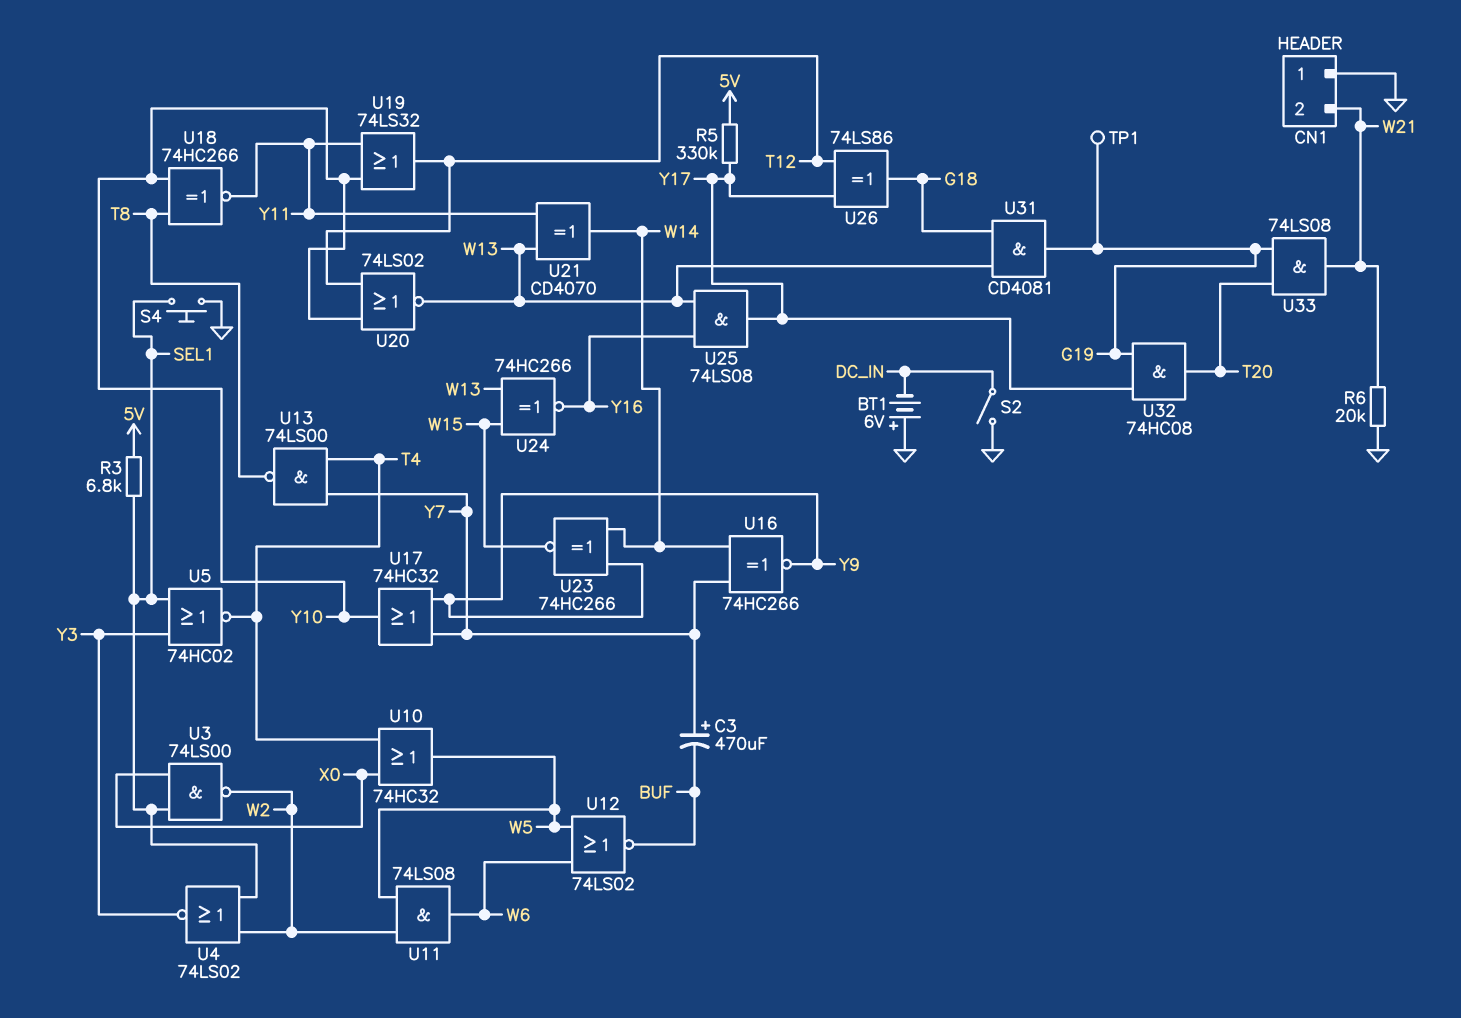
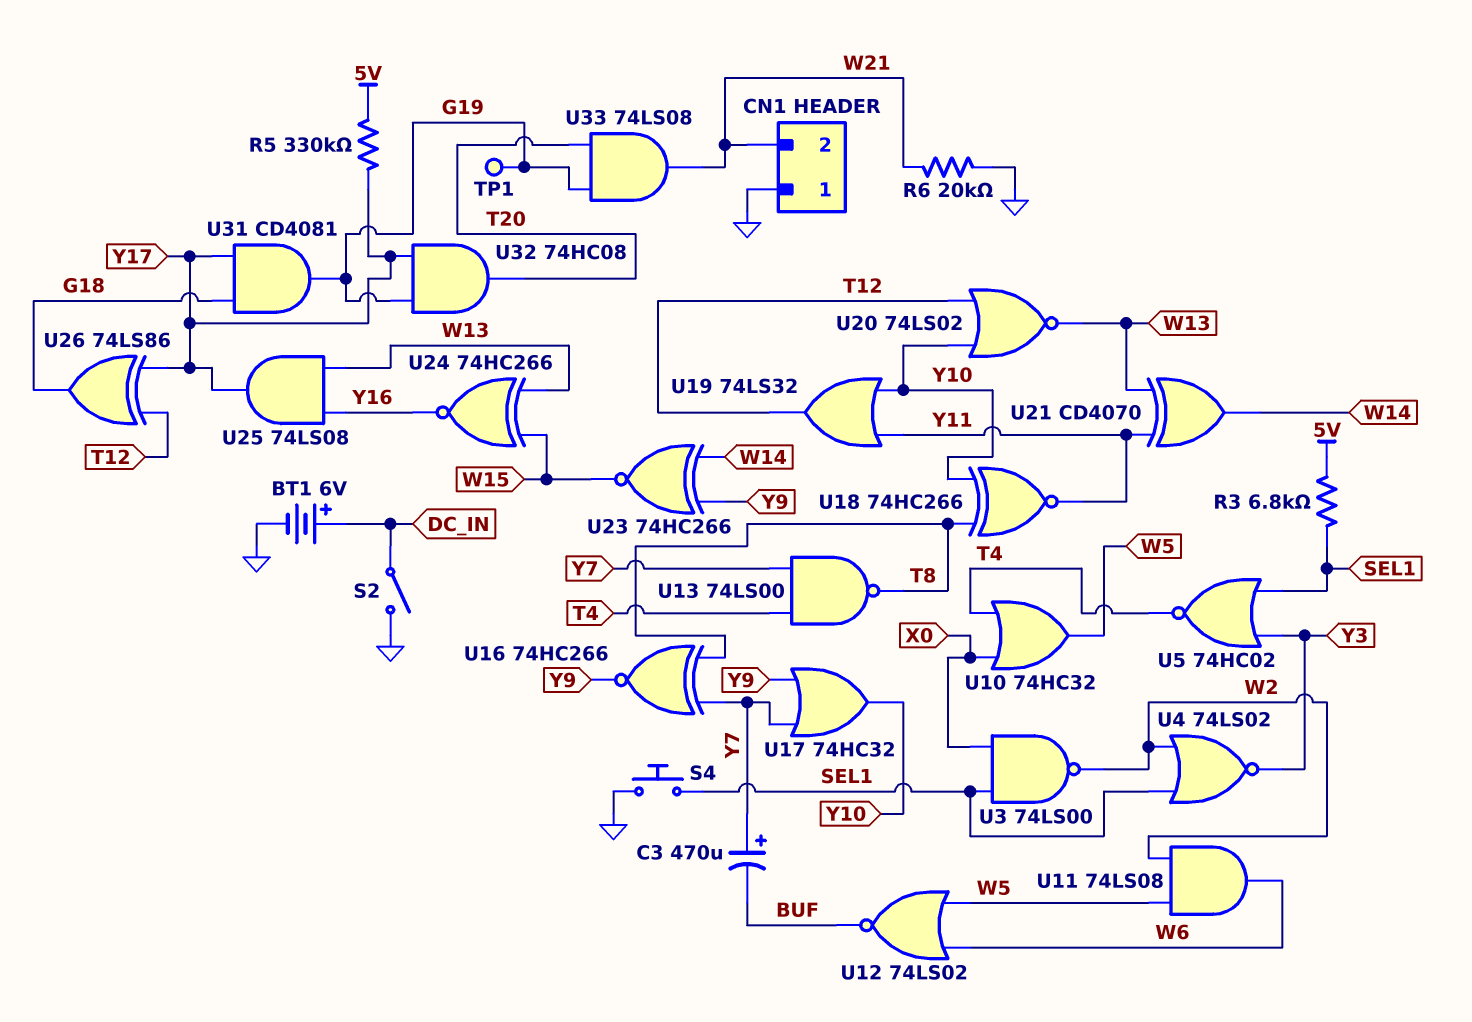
BT1: 6V (plus GND, minus DC_IN) -> 6V (plus DC_IN, minus GND)
U16: XNOR 74HC266 (in W14, in Y7, out Y9) -> XNOR 74HC266 (in T8, in Y7, out Y9)
U31: AND CD4081 (in G18, in W13, out G19) -> AND CD4081 (in G18, in Y17, out G19)

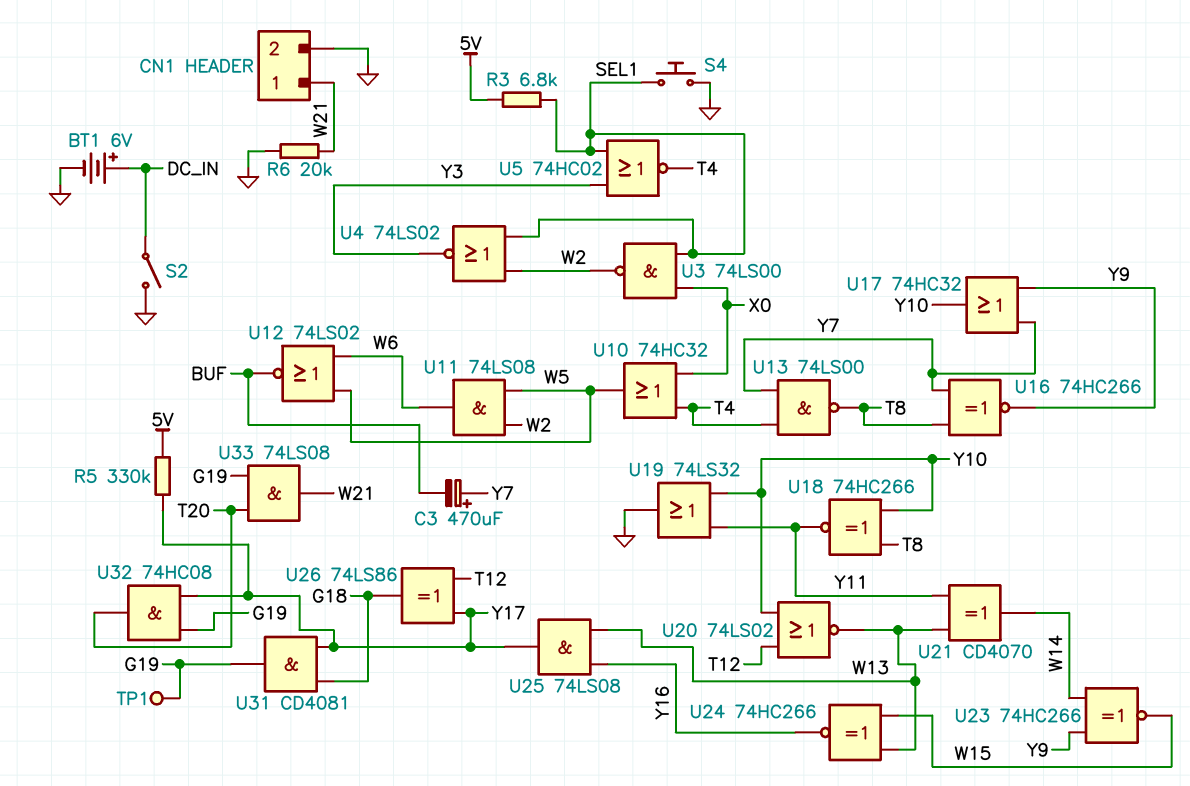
CN1 pin 1: GND -> W21
CN1 pin 2: W21 -> GND
U19: OR 74LS32 (in Y10, in Y11, out T12) -> OR 74LS32 (in Y10, in Y11, out GND)

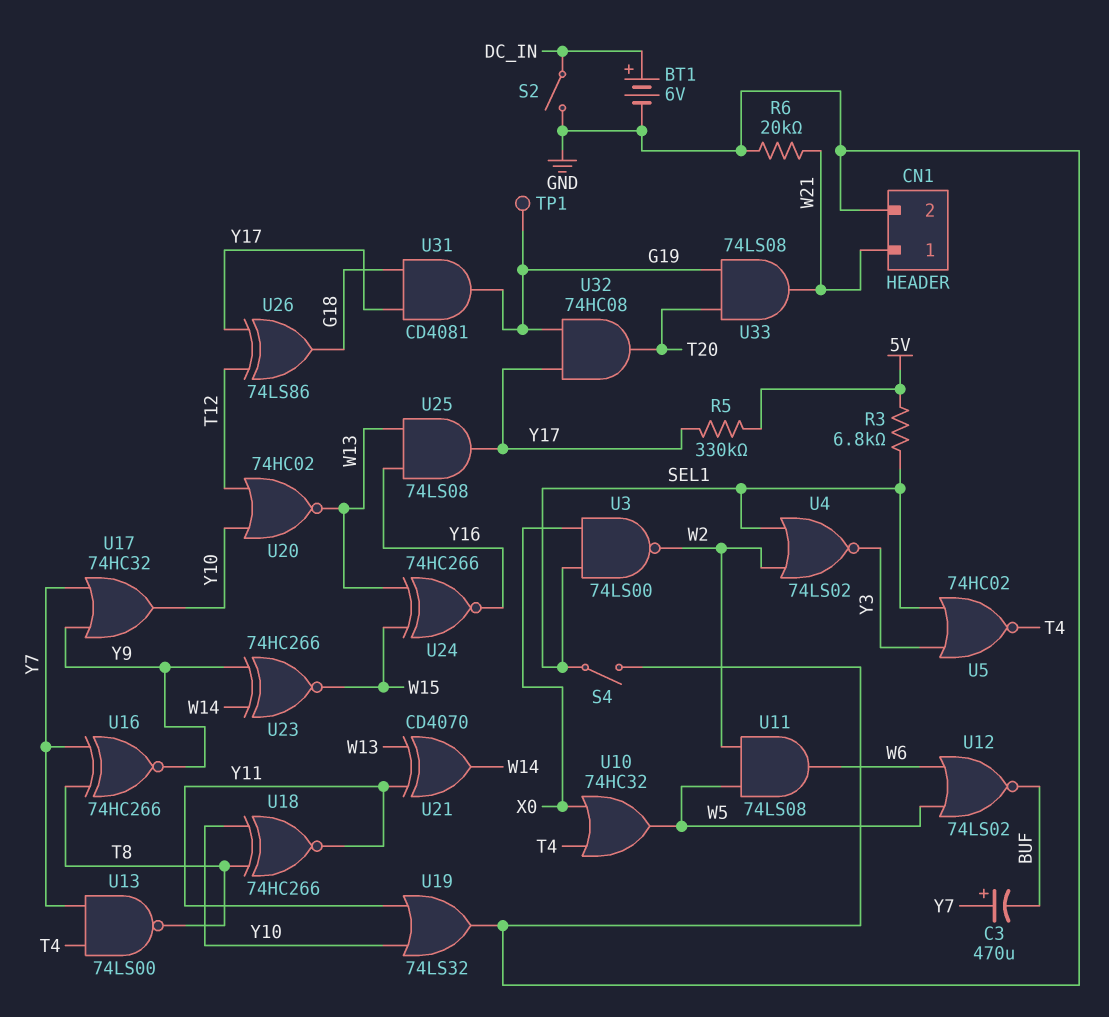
S4: button (GND, SEL1) -> switch (GND, SEL1)
U20: NOR 74LS02 (in T12, in Y10, out W13) -> NOR 74HC02 (in T12, in Y10, out W13)

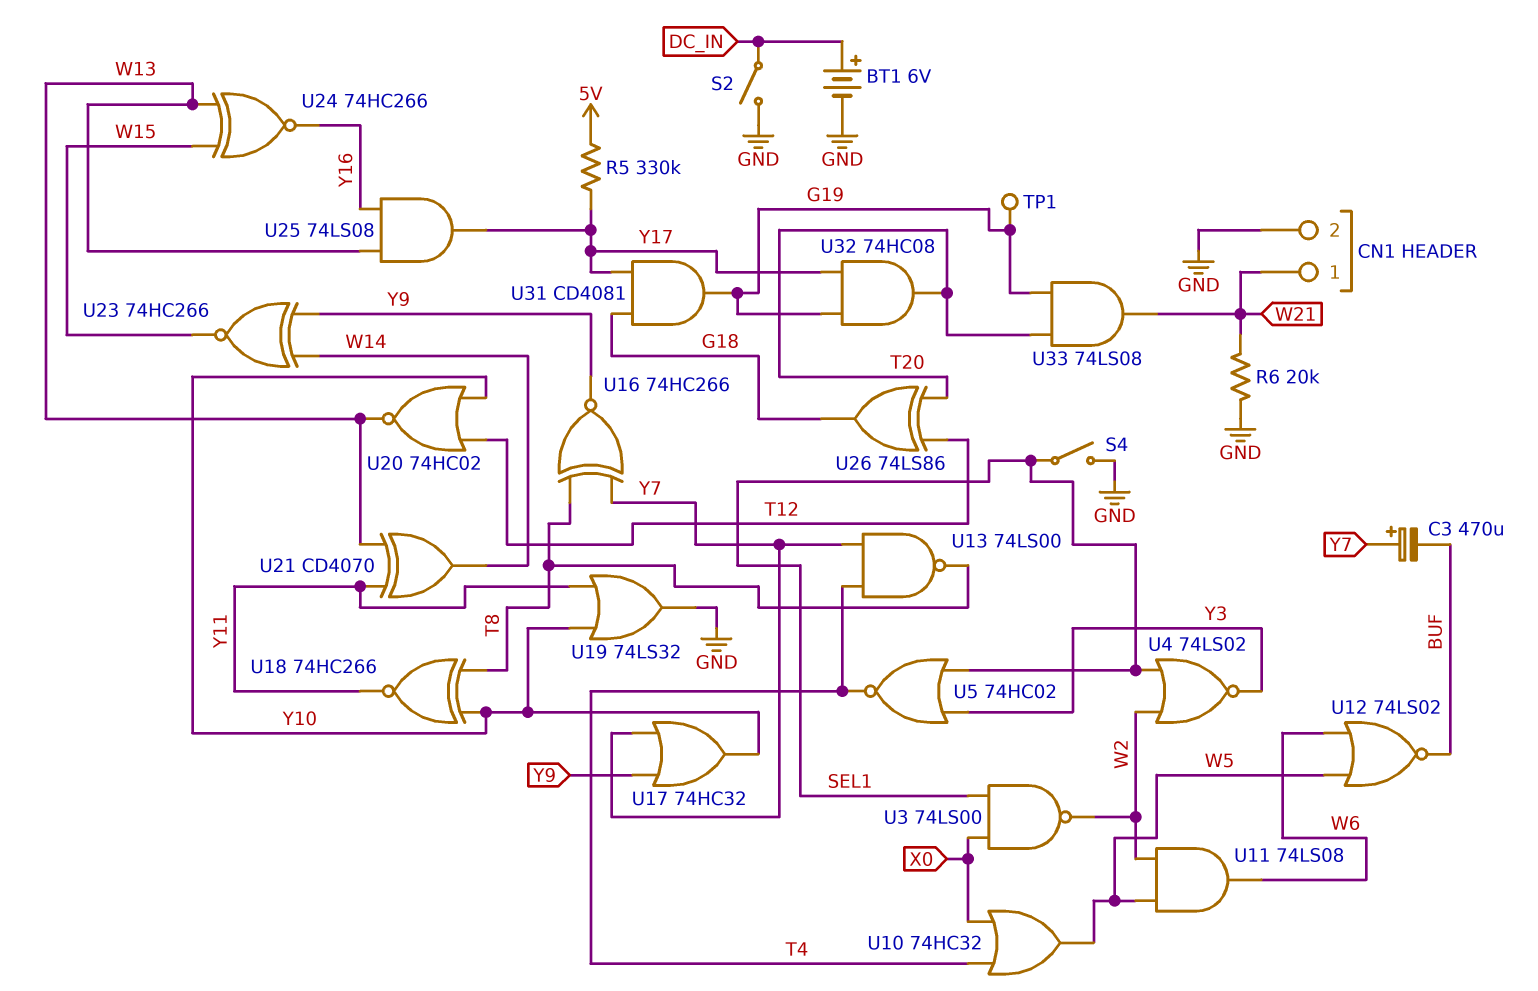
R3: 6.8k (5V, SEL1) -> none
U26: XOR 74LS86 (in T12, in Y17, out G18) -> XOR 74LS86 (in T12, in T20, out G18)

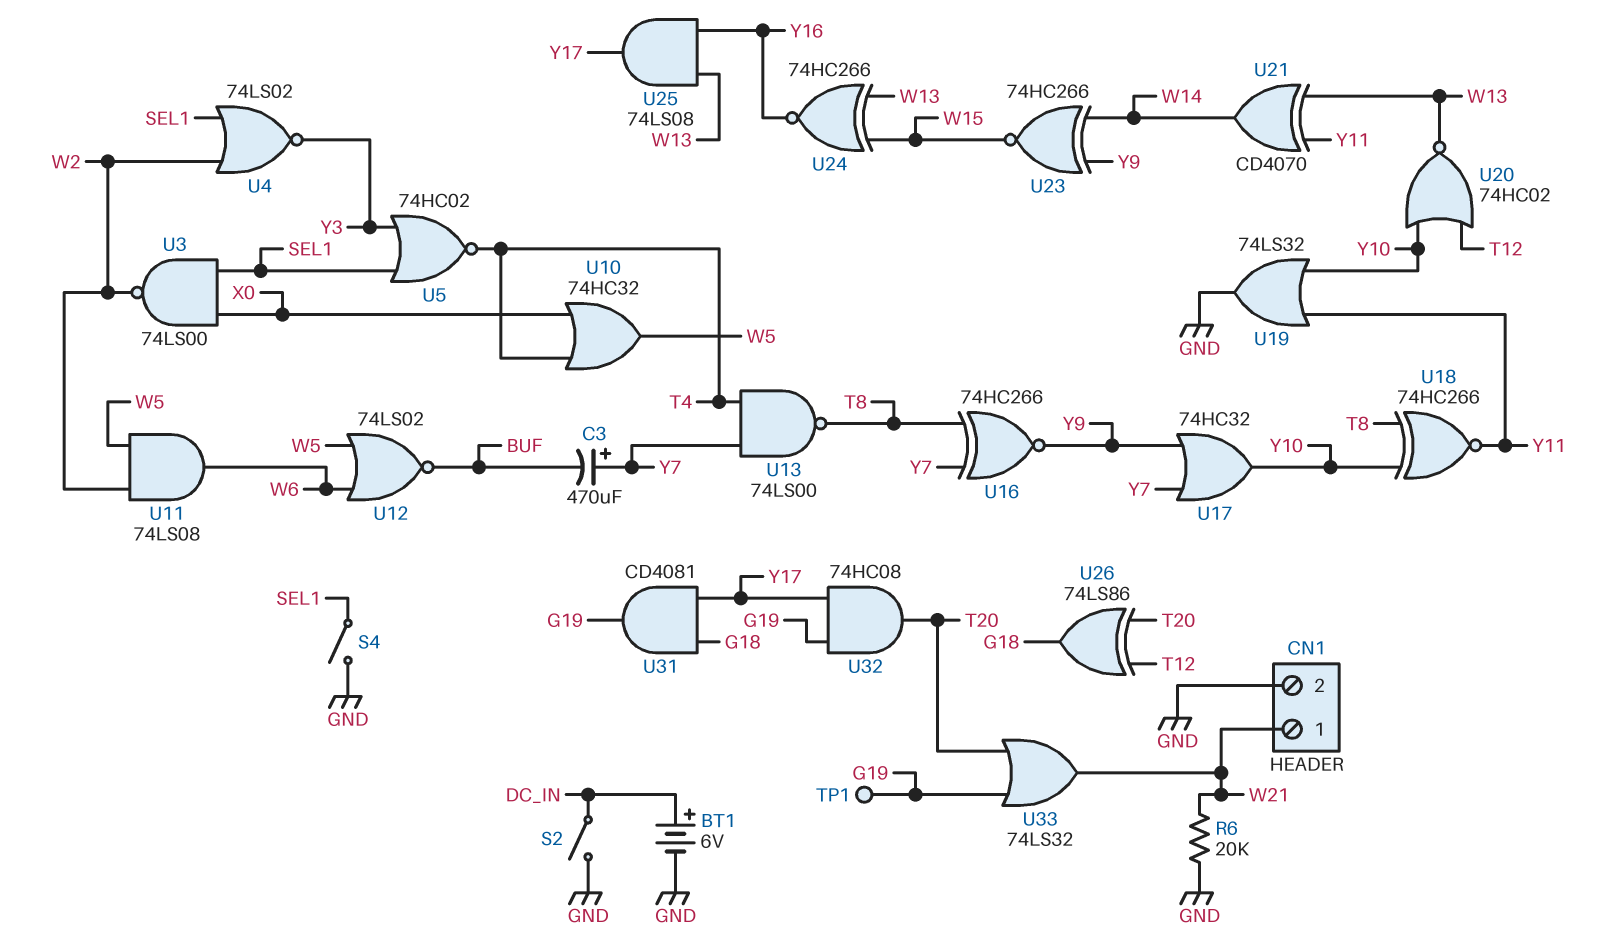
R5: 330k (5V, Y17) -> none
U33: AND 74LS08 (in G19, in T20, out W21) -> OR 74LS32 (in G19, in T20, out W21)

